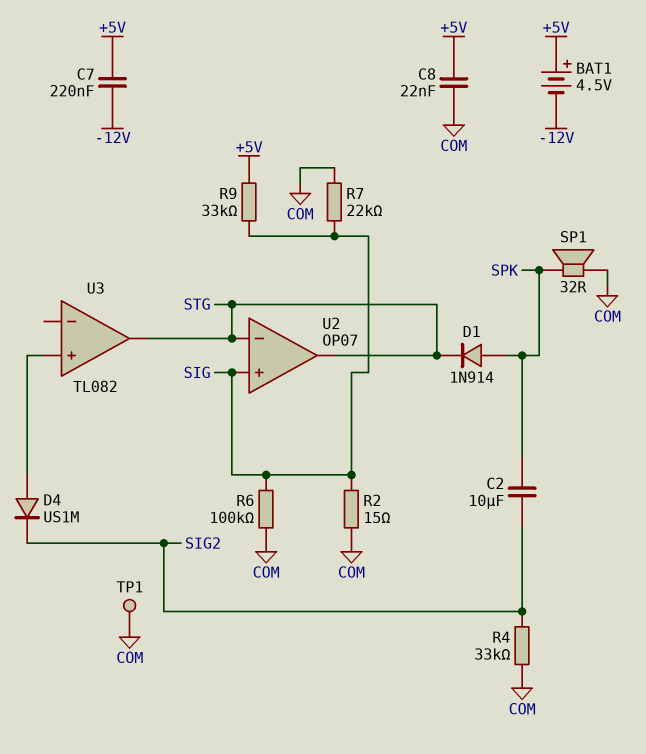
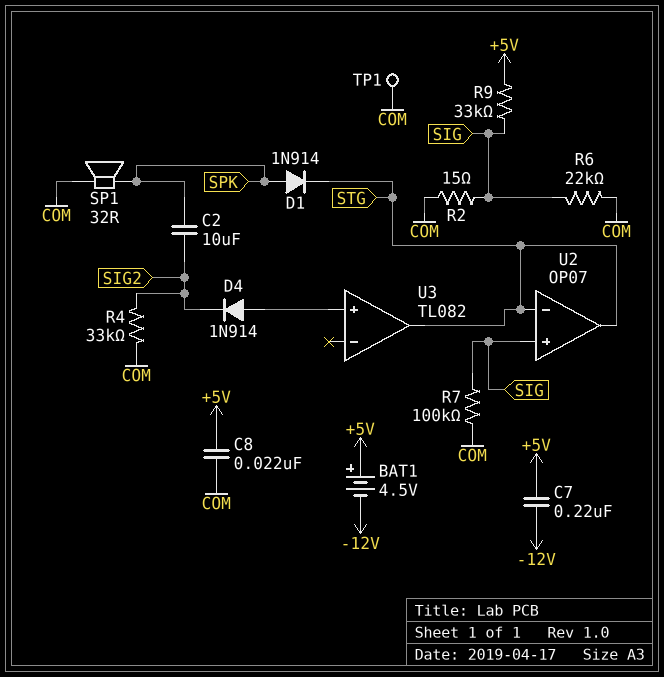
D4: diode US1M (A U3/in+, K SIG2) -> diode 1N914 (A U3/in+, K SIG2)
R6: 100k (COM, SIG) -> 22k (COM, SIG)
R7: 22k (COM, SIG) -> 100k (COM, SIG)

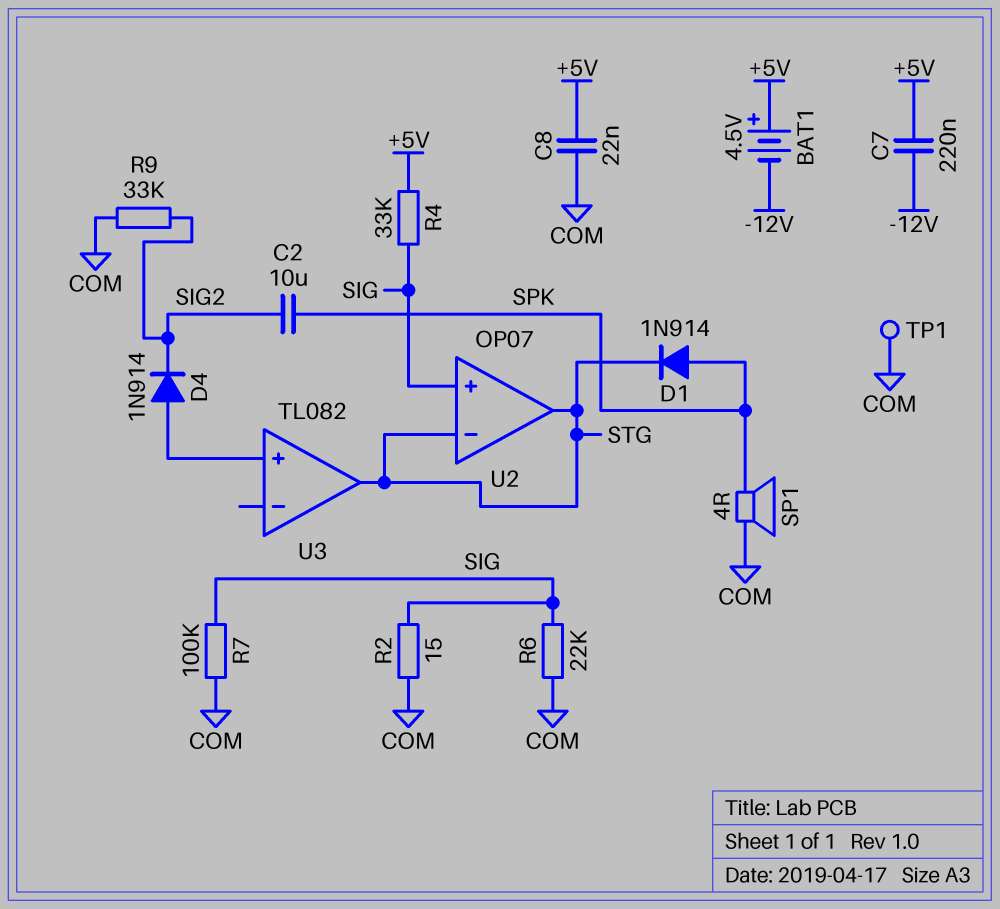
R4: 33k (COM, SIG2) -> 33k (+5V, SIG)
R9: 33k (+5V, SIG) -> 33k (COM, SIG2)
SP1: speaker 32R (COM, SPK) -> speaker 4R (COM, SPK)

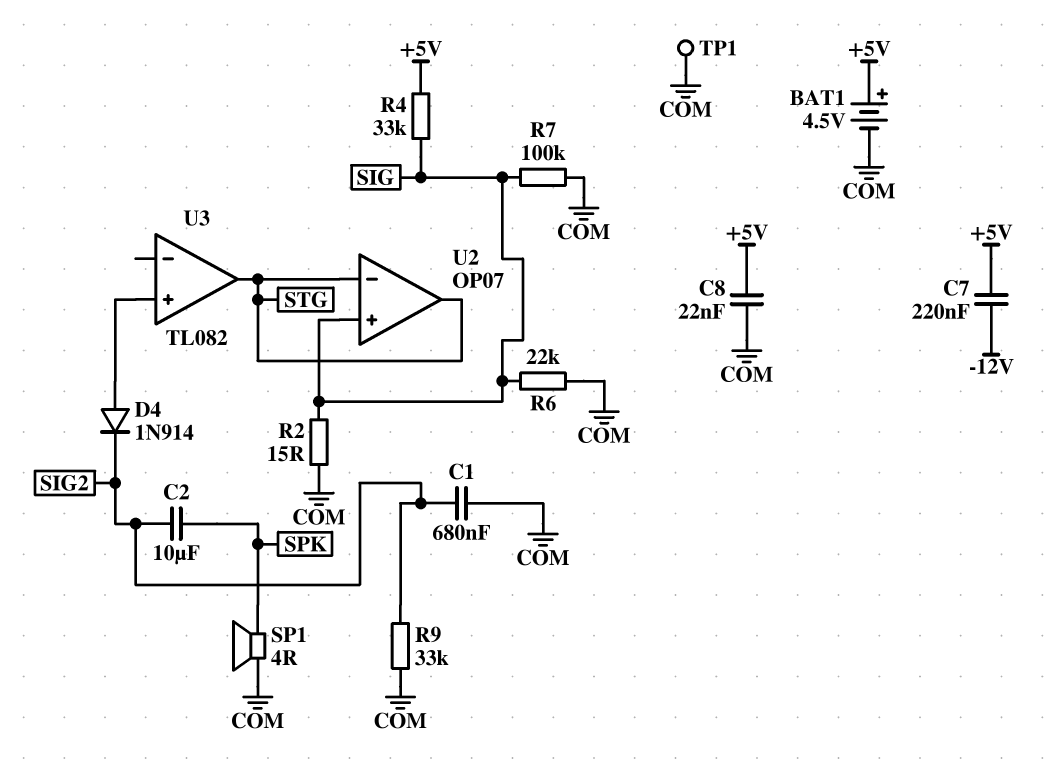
BAT1: 4.5V (plus +5V, minus -12V) -> 4.5V (plus +5V, minus COM)
C1: none -> 680nF (COM, SIG2)
D1: diode 1N914 (A SPK, K STG) -> none

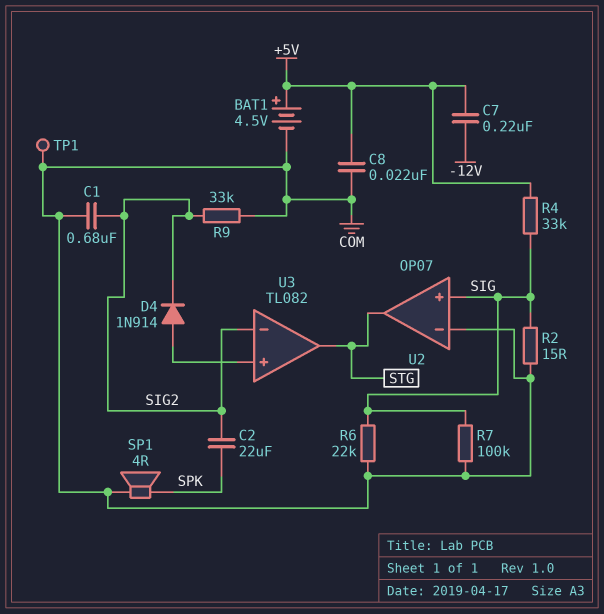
C2: 10uF (SIG2, SPK) -> 22uF (SIG2, SPK)
U2 pin in-: STG -> COM
U3 pin in-: none -> SIG2

